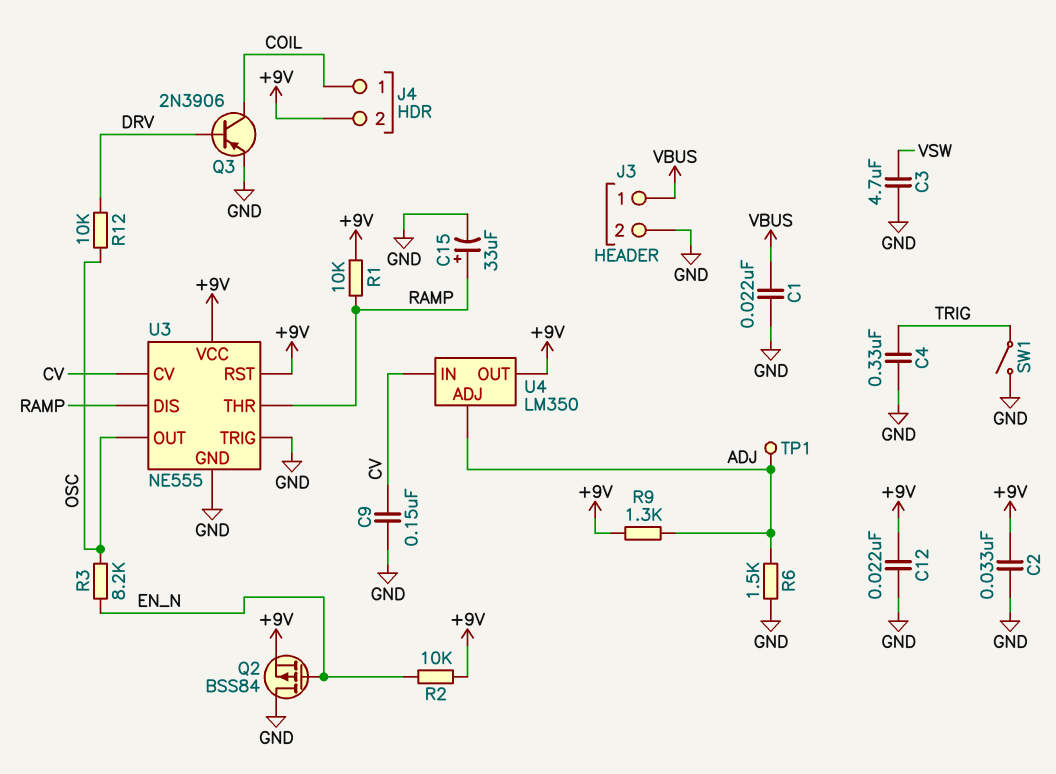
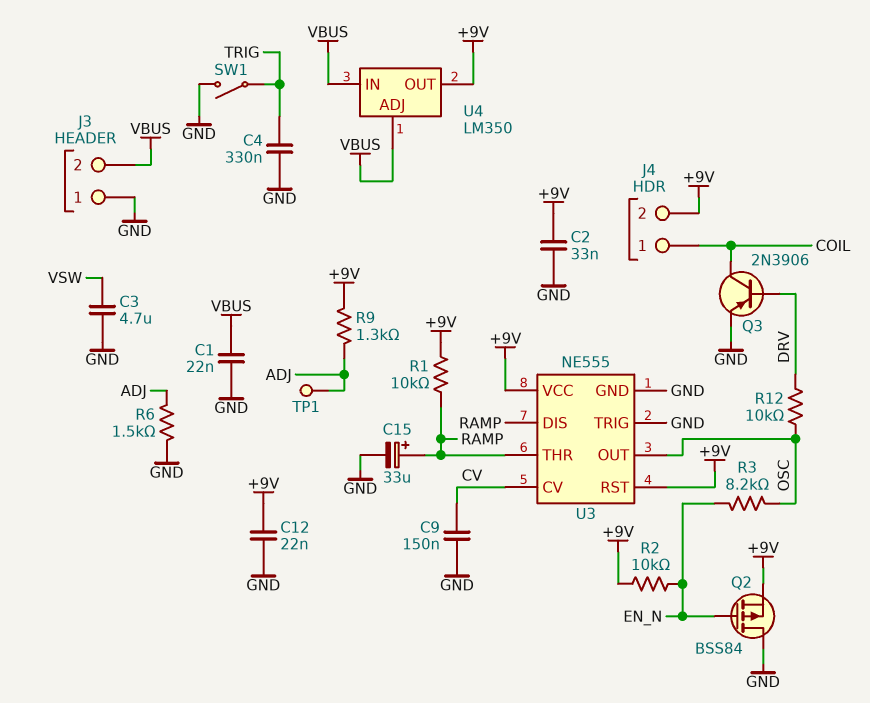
J3 pin 1: VBUS -> GND
J3 pin 2: GND -> VBUS
U4 pin ADJ: ADJ -> VBUS
U4 pin IN: CV -> VBUS

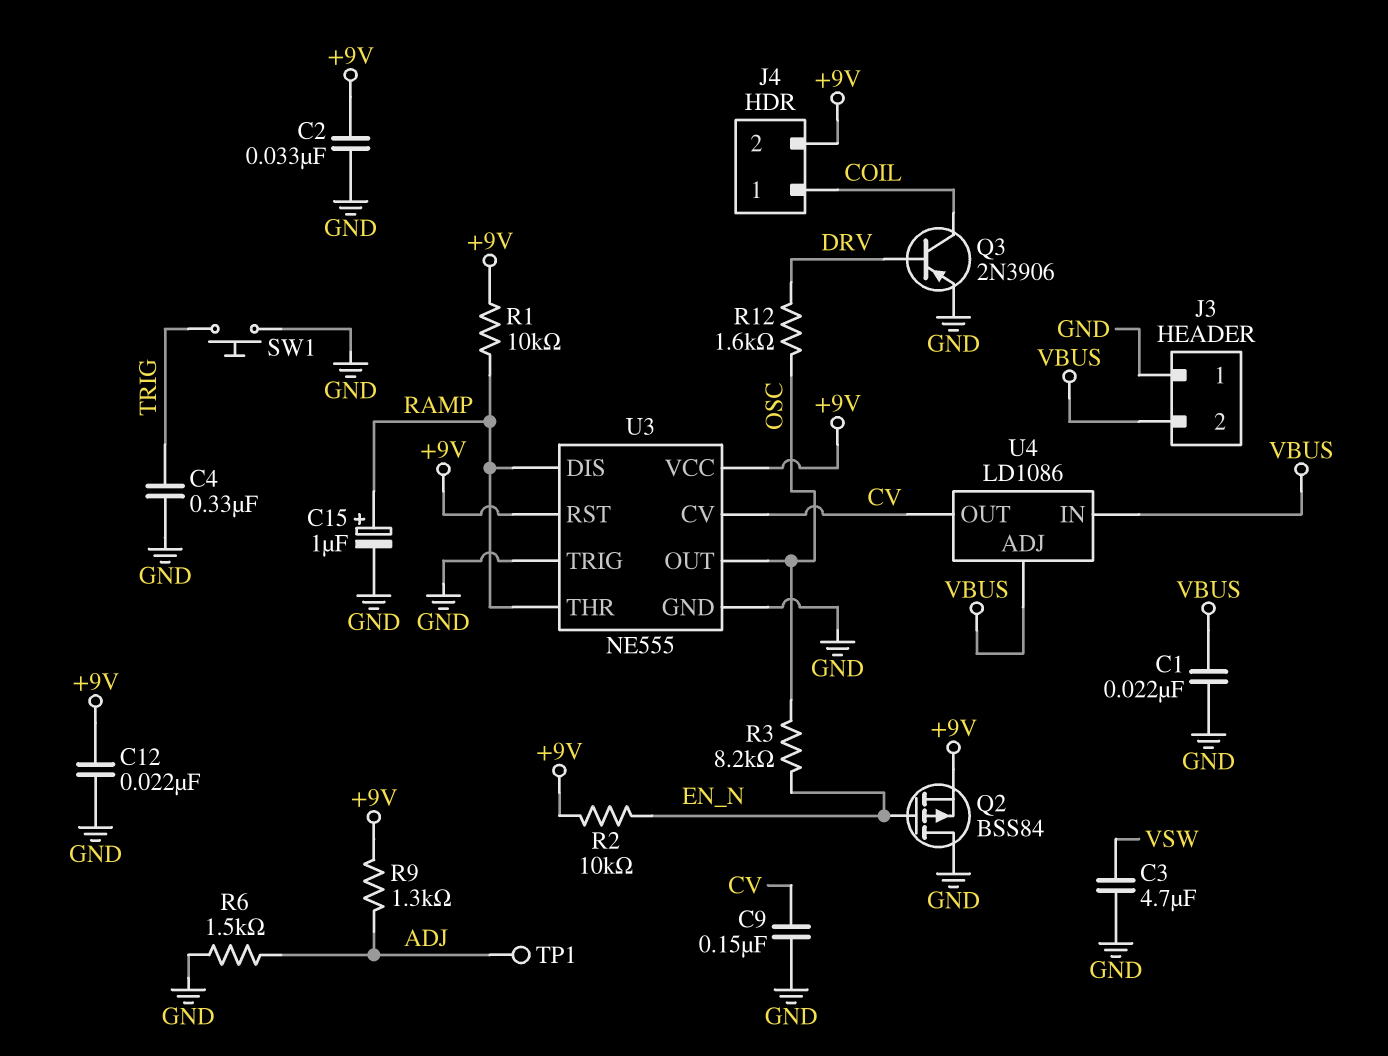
C15: 33uF (plus RAMP, minus GND) -> 1uF (plus RAMP, minus GND)
R12: 10k (DRV, OSC) -> 1.6k (DRV, OSC)
SW1: switch (GND, TRIG) -> button (GND, TRIG)
U4: LM350 -> LD1086
U4 pin OUT: +9V -> CV

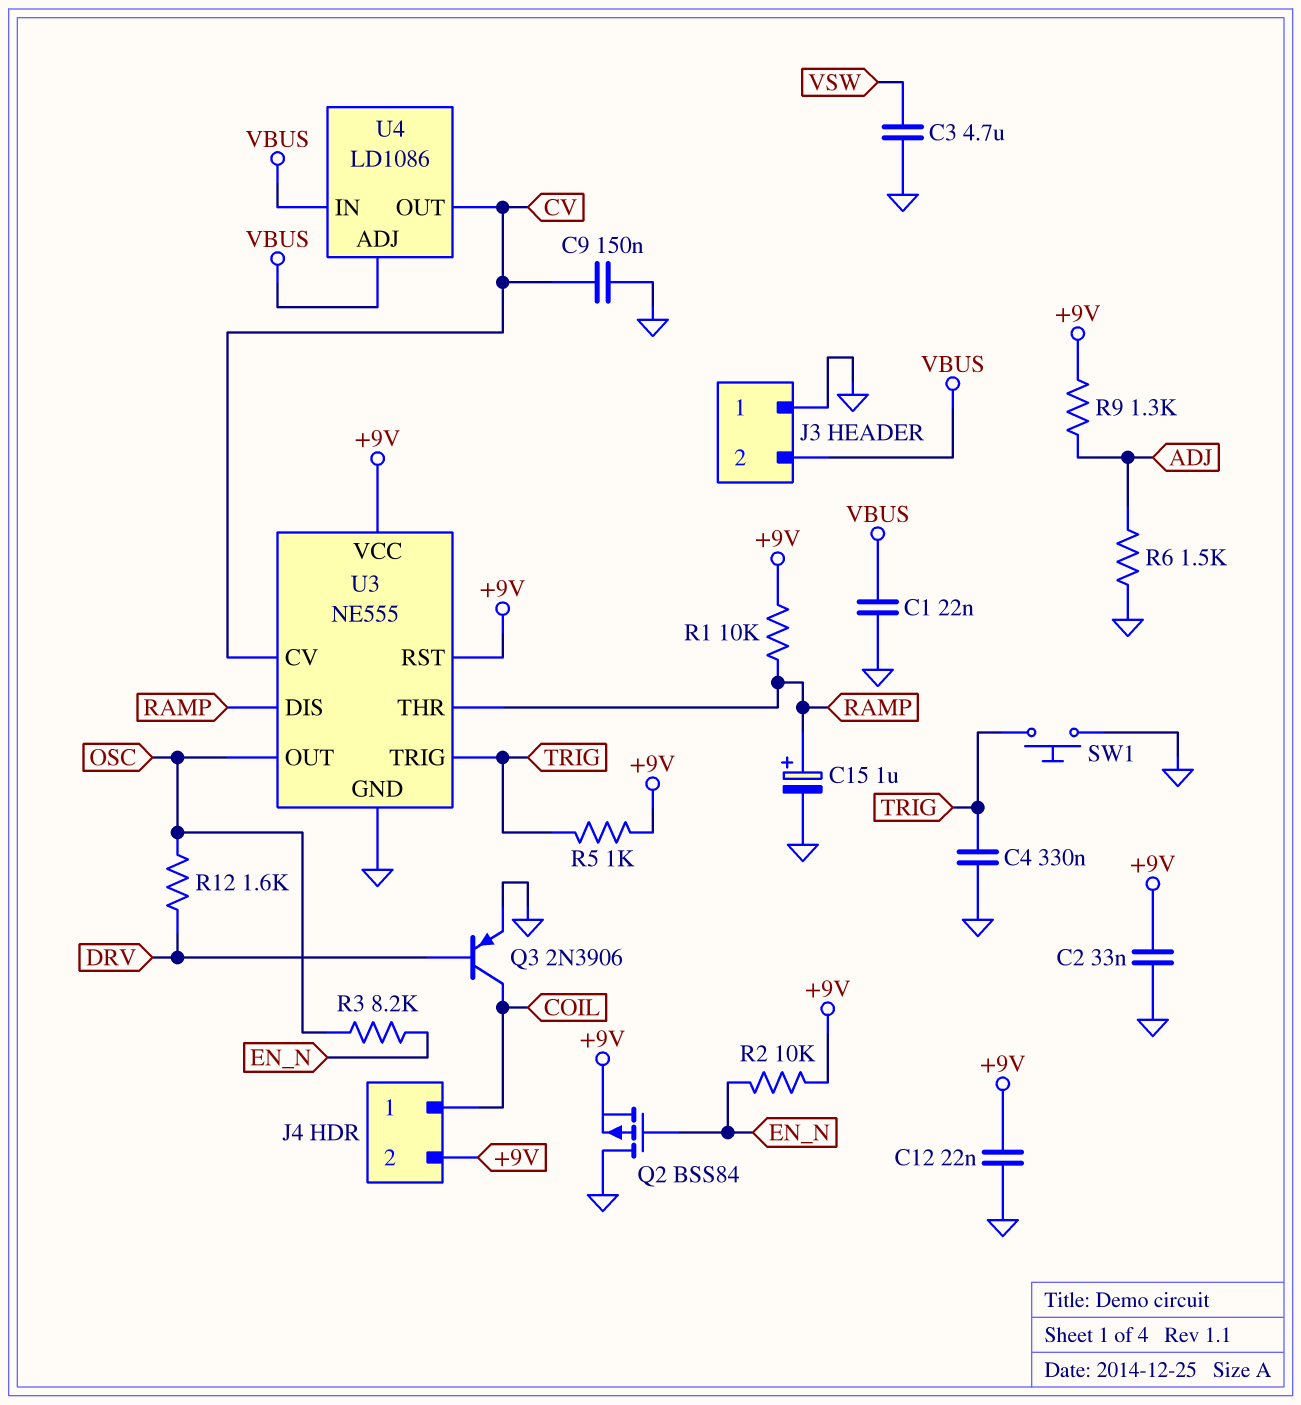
R5: none -> 1k (+9V, TRIG)
TP1: test point (ADJ) -> none
U3 pin TRIG: GND -> TRIG

